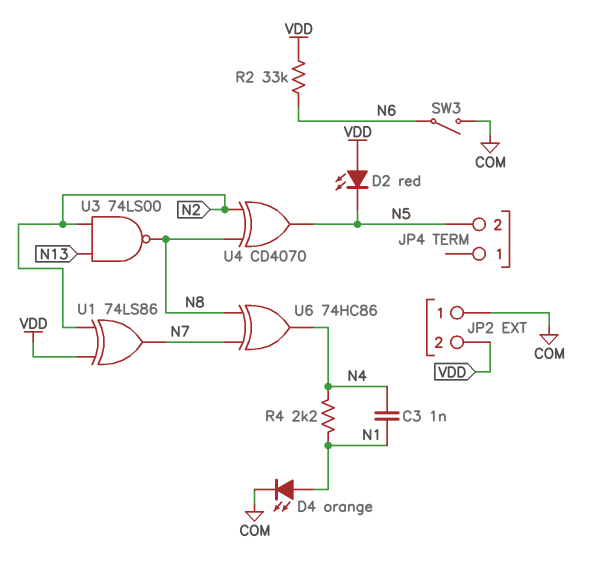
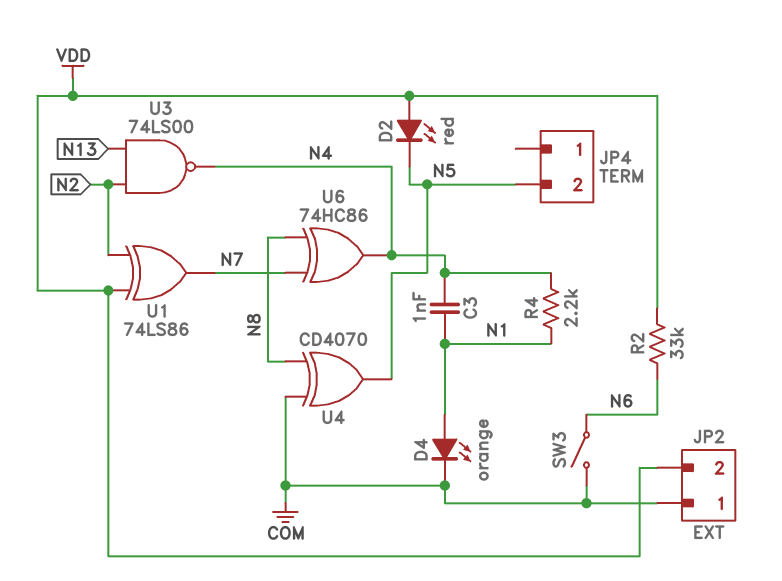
U3: NAND 74LS00 (in N2, in N13, out N8) -> NAND 74LS00 (in N2, in N13, out N4)
U4: XOR CD4070 (in N2, in N8, out N5) -> XOR CD4070 (in COM, in N8, out N5)

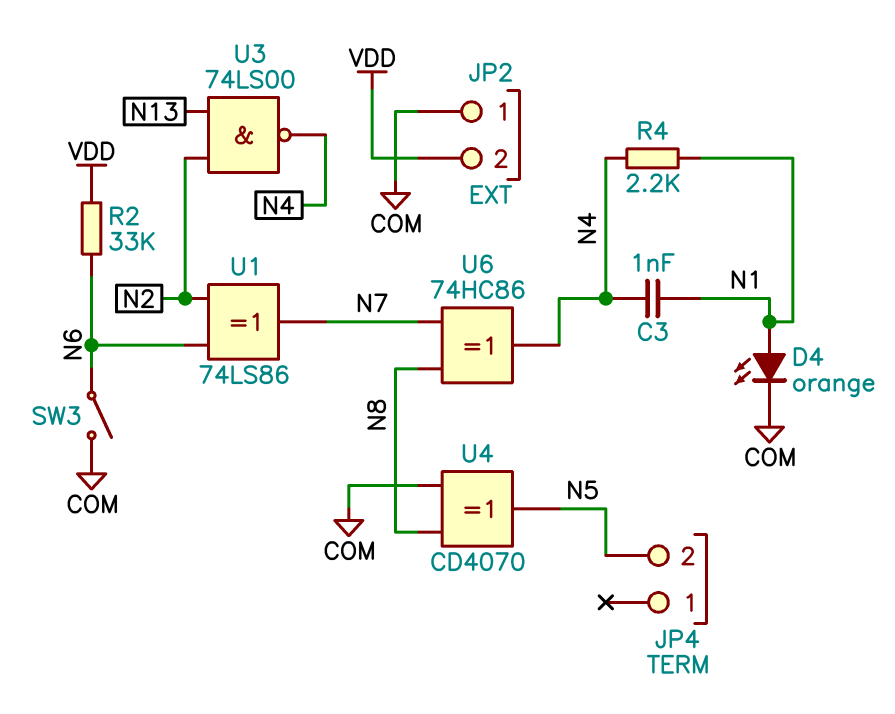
D2: LED red (A VDD, K N5) -> none
U1: XOR 74LS86 (in N2, in VDD, out N7) -> XOR 74LS86 (in N2, in N6, out N7)

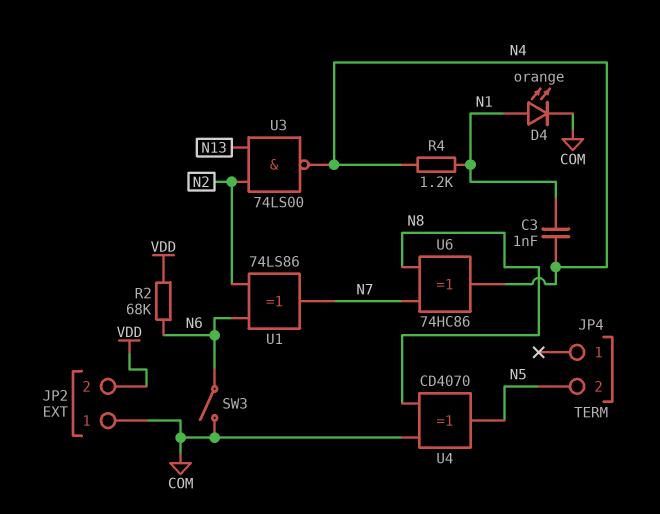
R2: 33k (N6, VDD) -> 68k (N6, VDD)
R4: 2.2k (N1, N4) -> 1.2k (N1, N4)

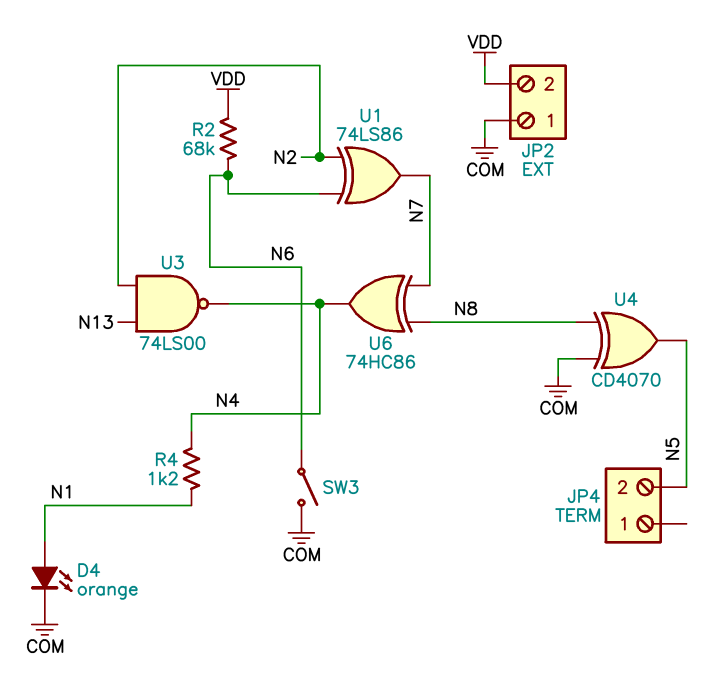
C3: 1nF (N1, N4) -> none

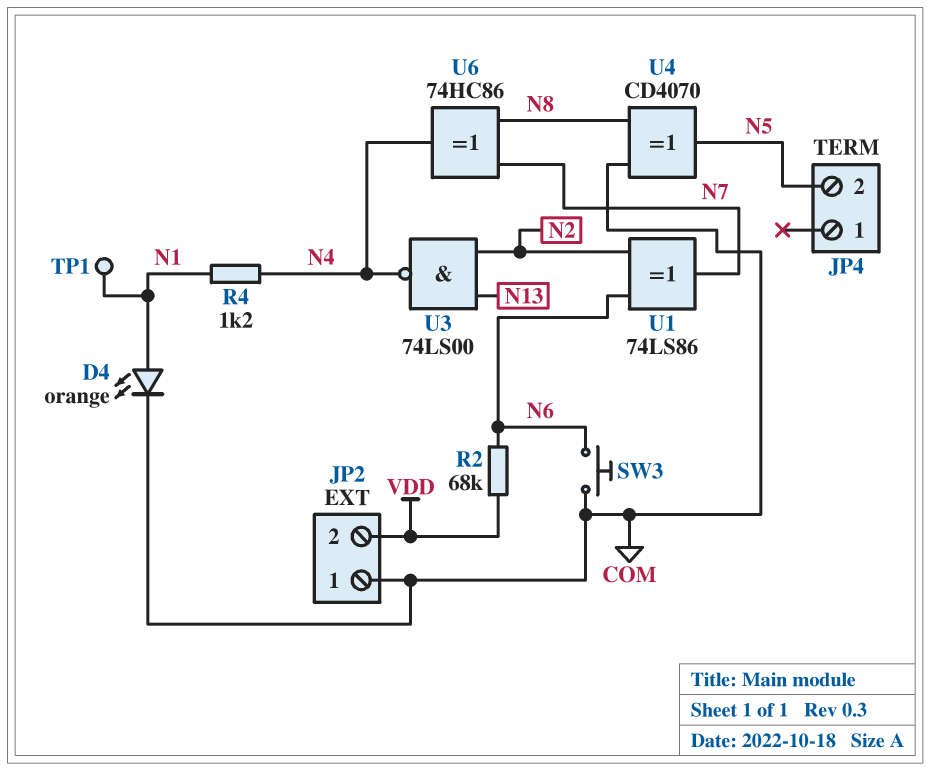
SW3: switch (COM, N6) -> button (COM, N6)
TP1: none -> test point (N1)

